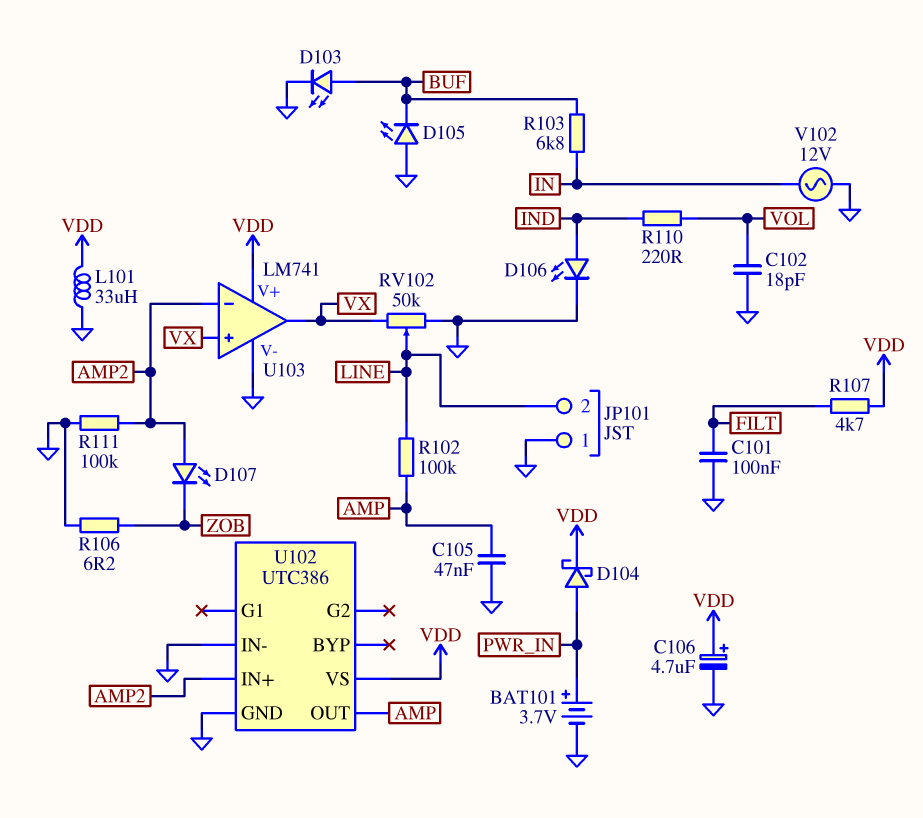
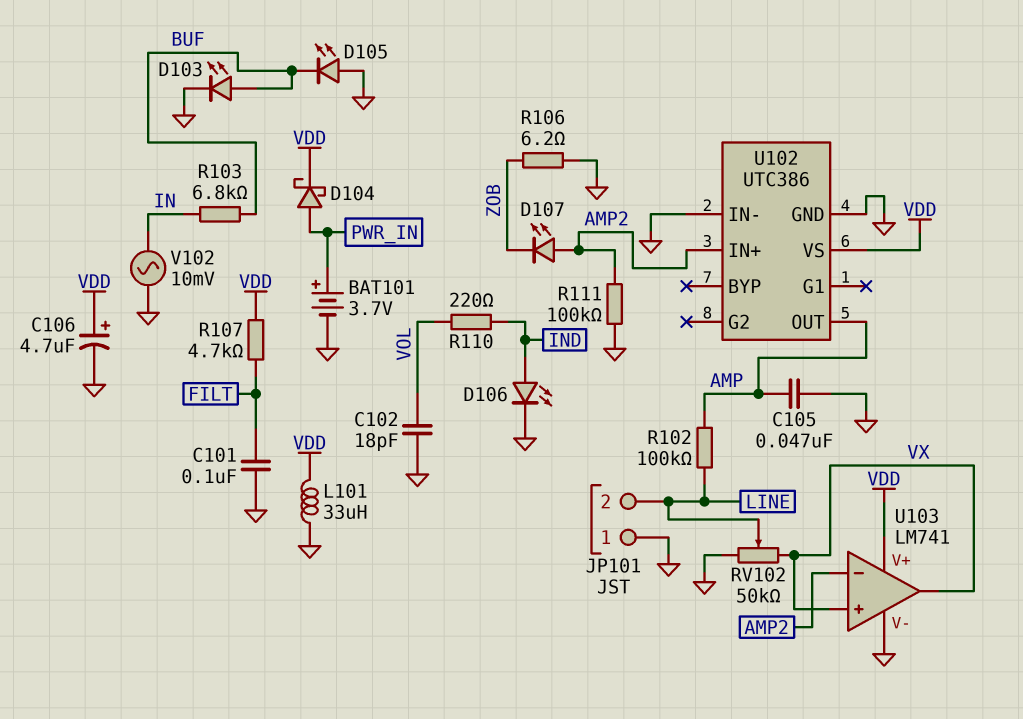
V102: AC 12V (GND, IN) -> AC 10mV (GND, IN)

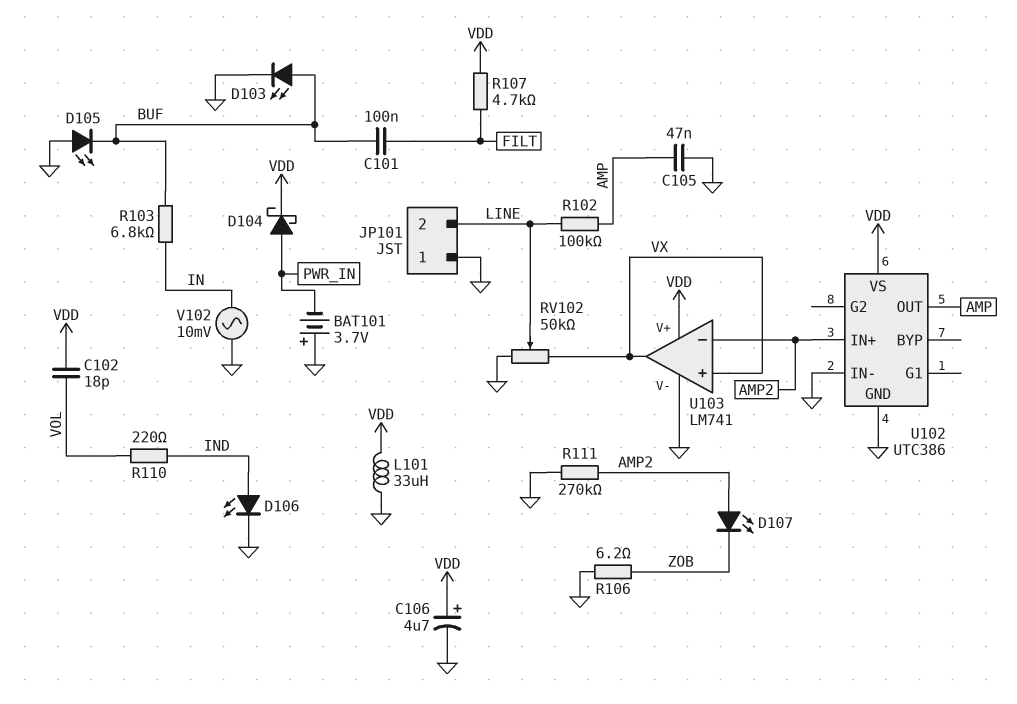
BAT101: 3.7V (plus PWR_IN, minus GND) -> 3.7V (plus GND, minus PWR_IN)
C101: 100nF (FILT, GND) -> 100nF (BUF, FILT)
C102: 18pF (GND, VOL) -> 18pF (VDD, VOL)
R111: 100k (AMP2, GND) -> 270k (AMP2, GND)

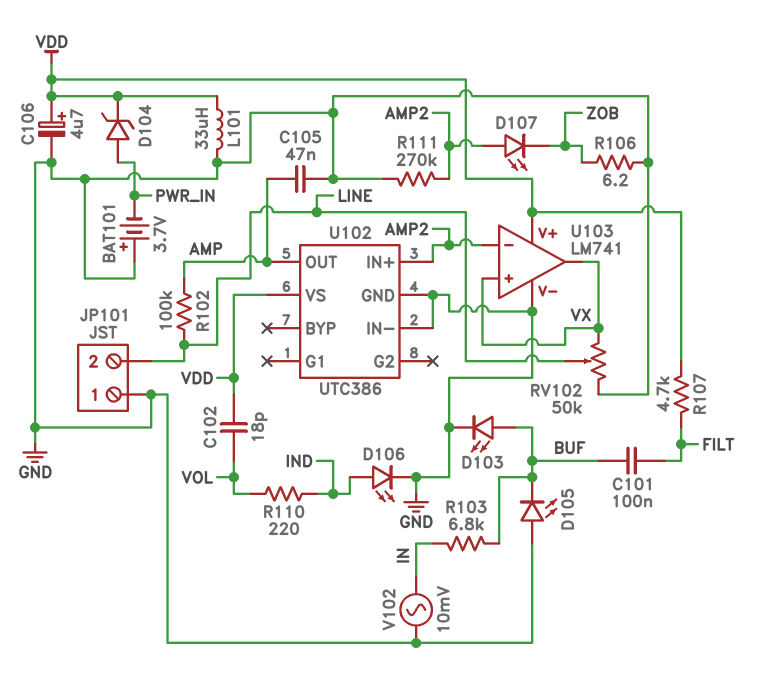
D104: schottky (A PWR_IN, K VDD) -> zener (A PWR_IN, K VDD)

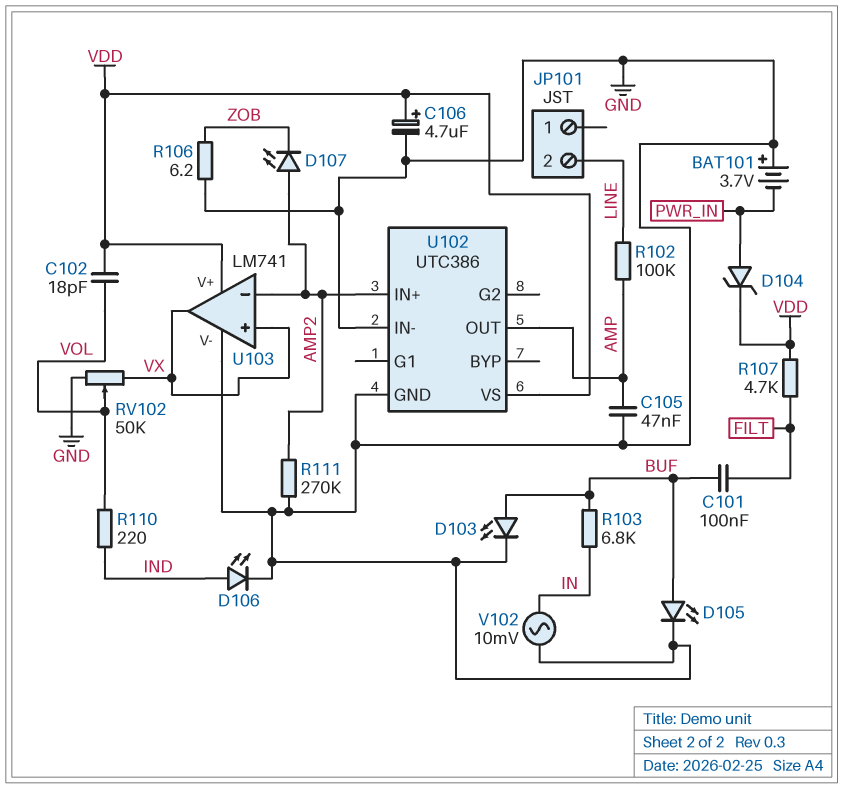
D105: LED (A GND, K BUF) -> LED (A BUF, K GND)
JP101 pin 1: GND -> none
L101: 33uH (GND, VDD) -> none
RV102: 50k (GND, VX, wiper LINE) -> 50k (GND, VX, wiper VOL)

